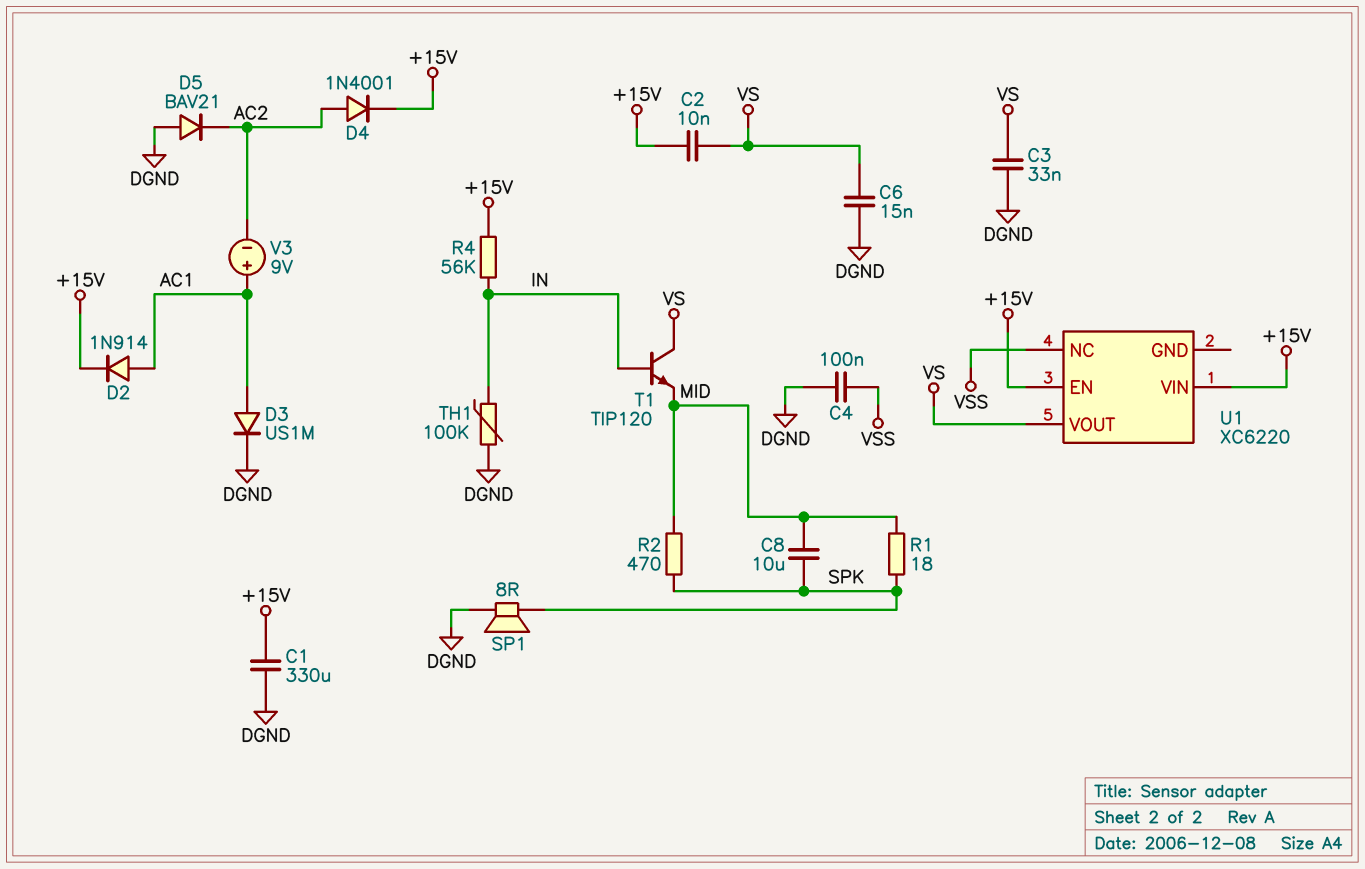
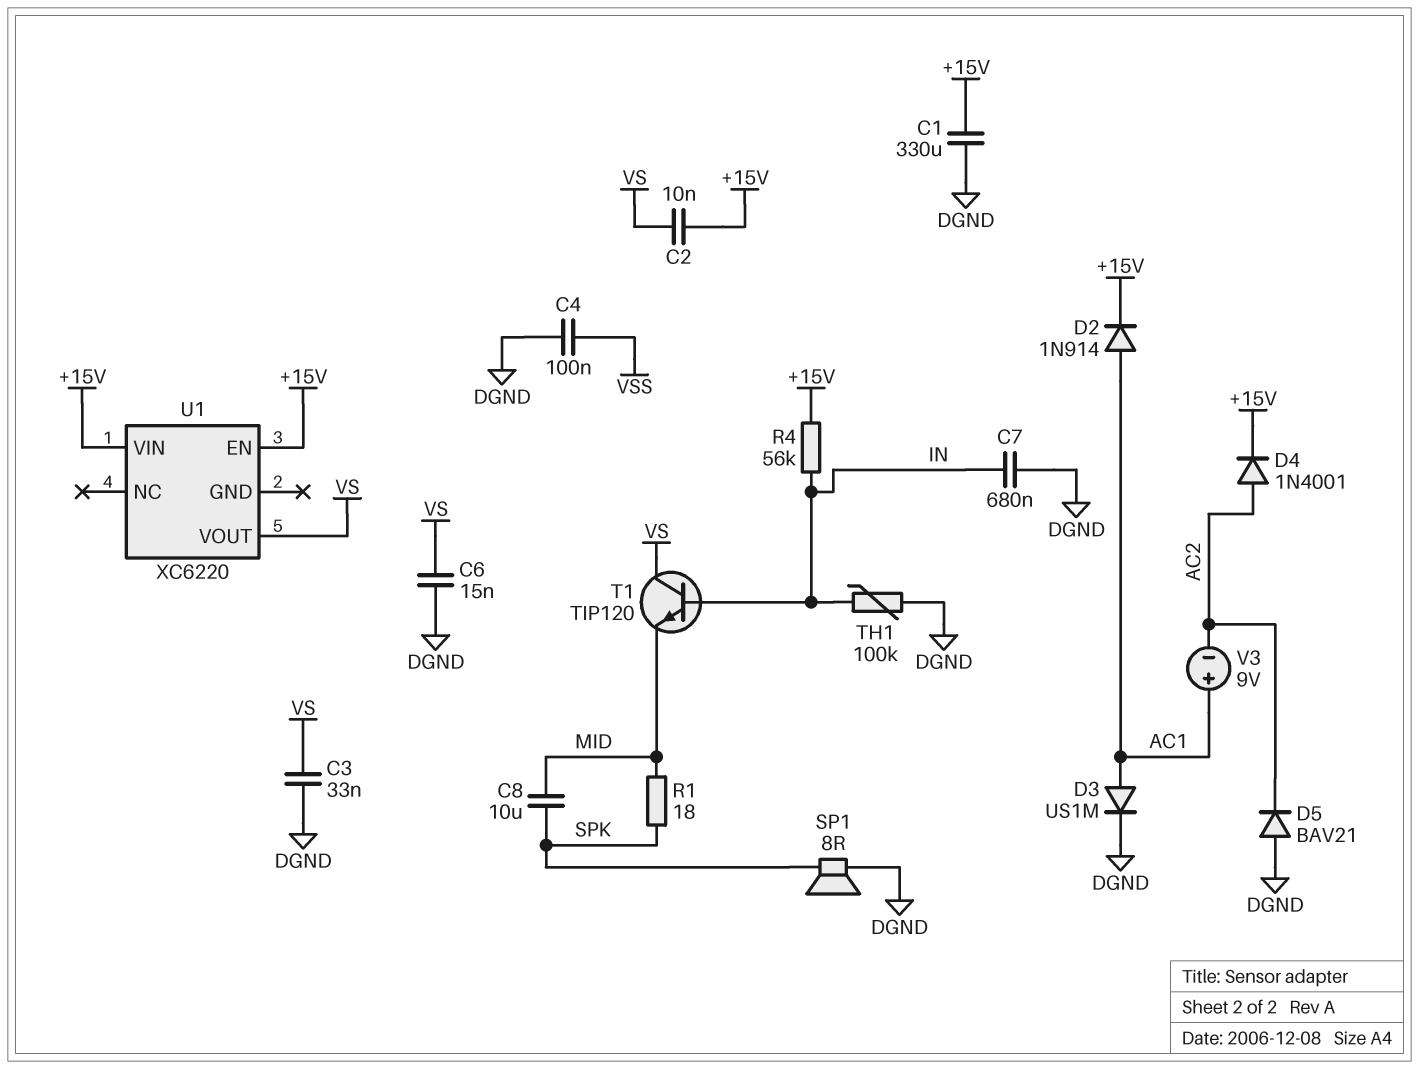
C7: none -> 680nF (DGND, IN)
R2: 470 (MID, SPK) -> none
U1 pin NC: VSS -> none

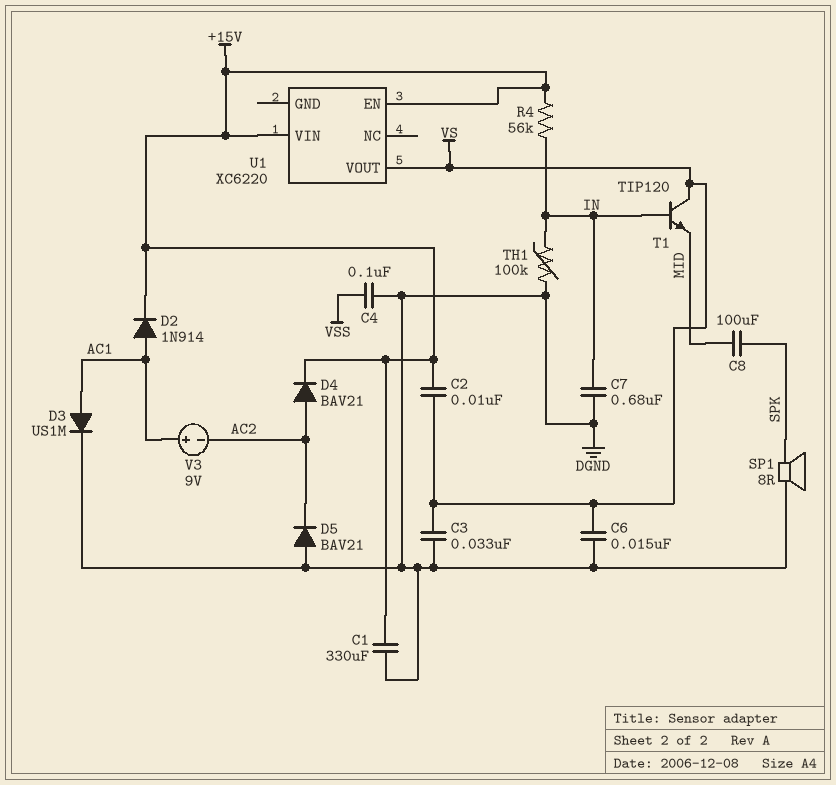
C8: 10uF (MID, SPK) -> 100uF (MID, SPK)
D4: diode 1N4001 (A AC2, K +15V) -> diode BAV21 (A AC2, K +15V)
R1: 18 (MID, SPK) -> none

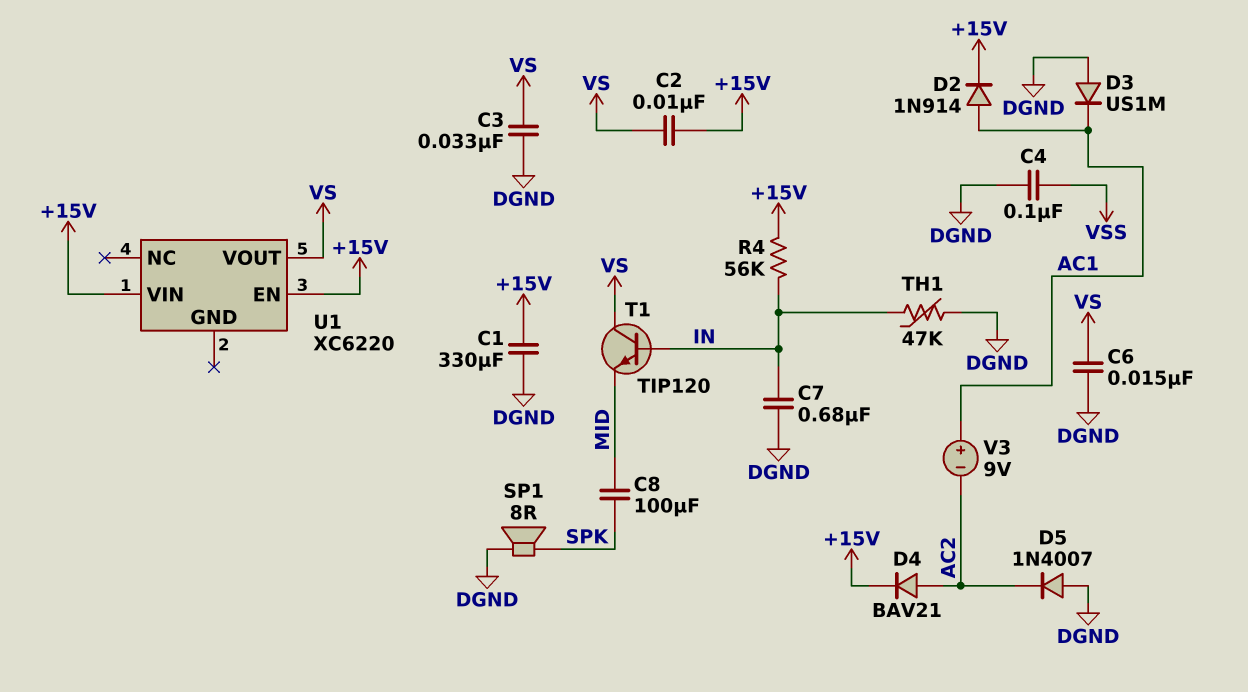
D3: diode US1M (A AC1, K DGND) -> diode US1M (A DGND, K AC1)
D5: diode BAV21 (A DGND, K AC2) -> diode 1N4007 (A DGND, K AC2)
TH1: 100k (DGND, IN) -> 47k (DGND, IN)

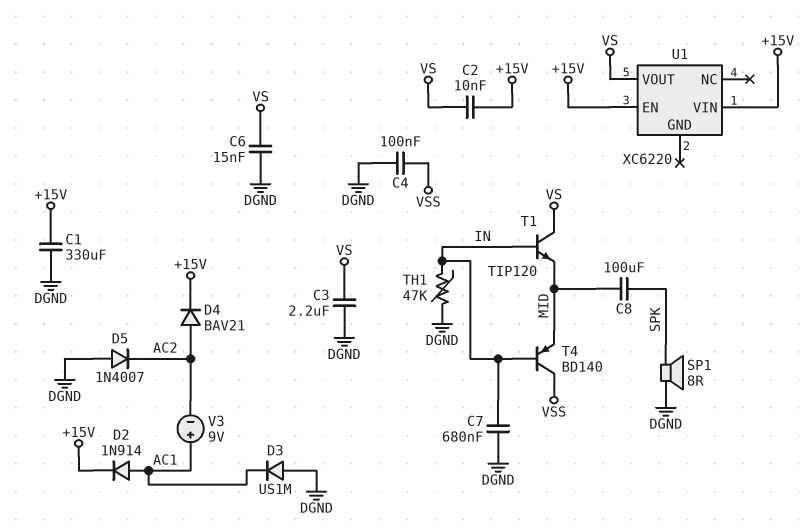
C3: 33nF (DGND, VS) -> 2.2uF (DGND, VS)
R4: 56k (+15V, IN) -> none
T4: none -> PNP BD140 (B IN, C VSS, E MID)

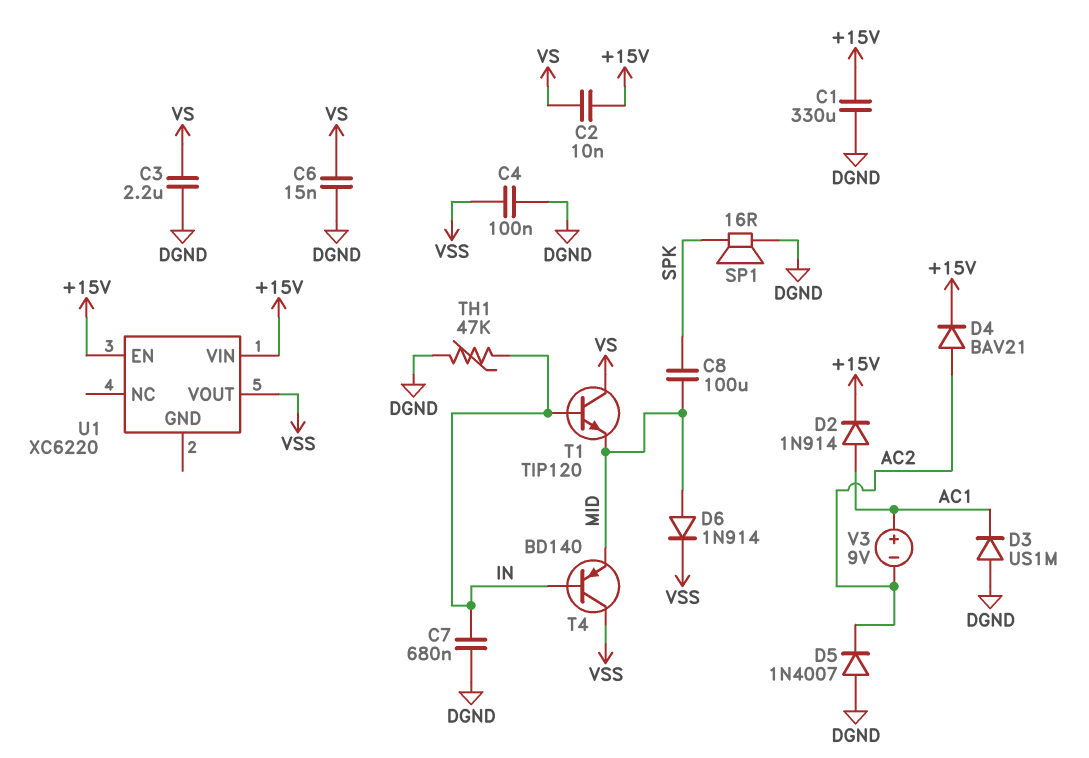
D6: none -> diode 1N914 (A MID, K VSS)
SP1: speaker 8R (DGND, SPK) -> speaker 16R (DGND, SPK)
U1 pin VOUT: VS -> VSS

